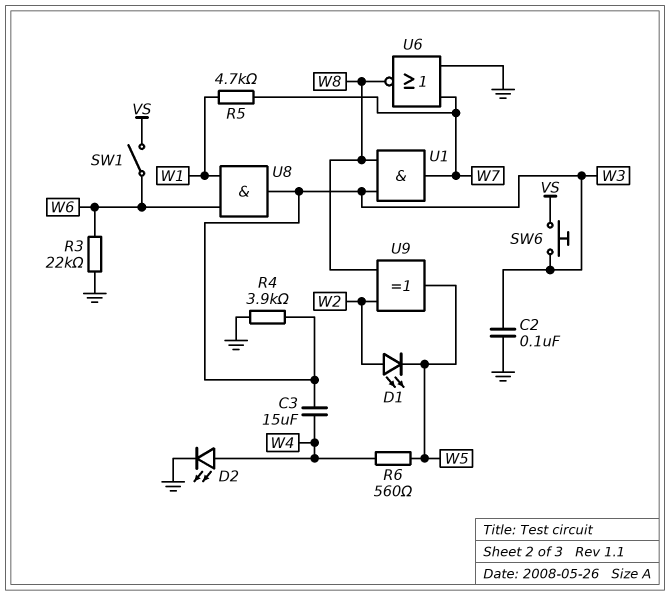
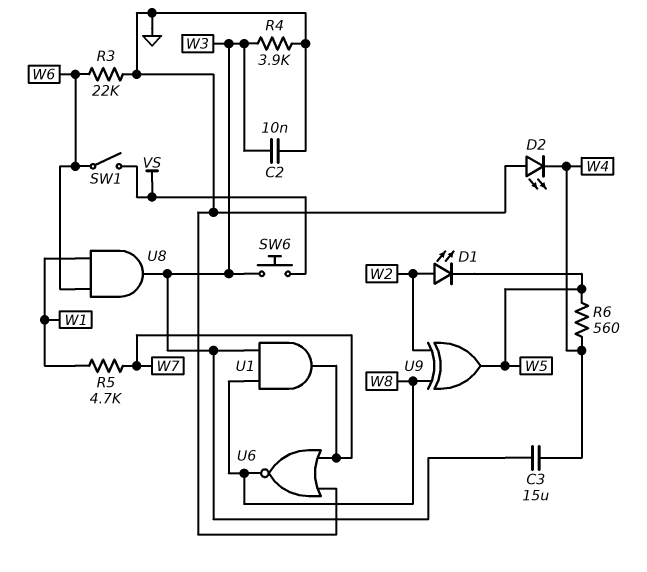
C2: 100nF (GND, W3) -> 10nF (GND, W3)
D2: LED (A W4, K GND) -> LED (A GND, K W4)

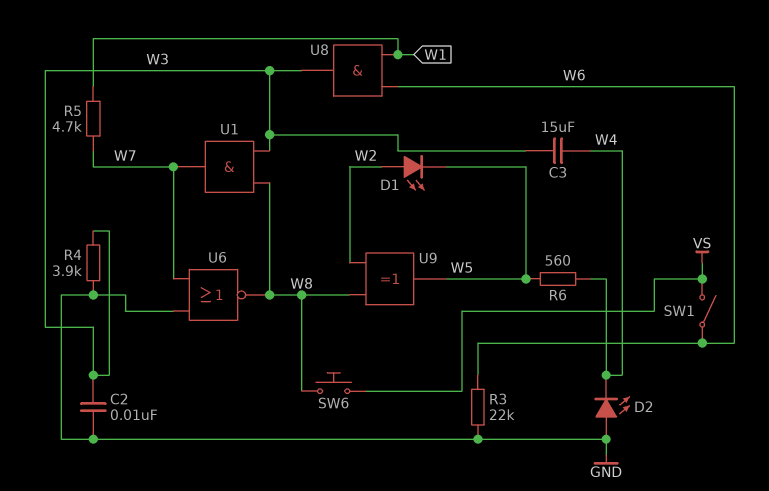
SW6: button (VS, W3) -> button (VS, W8)

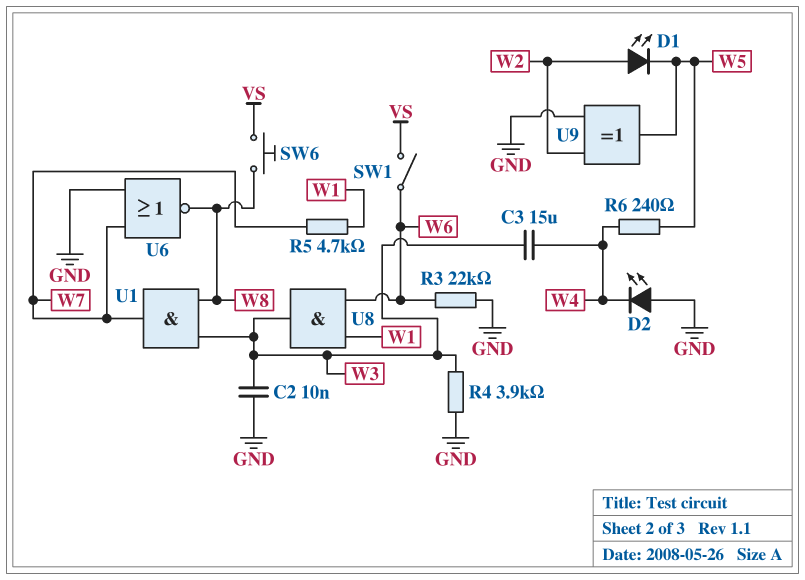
R6: 560 (W4, W5) -> 240 (W4, W5)
U9: XOR (in W2, in W8, out W5) -> XOR (in GND, in W2, out W5)

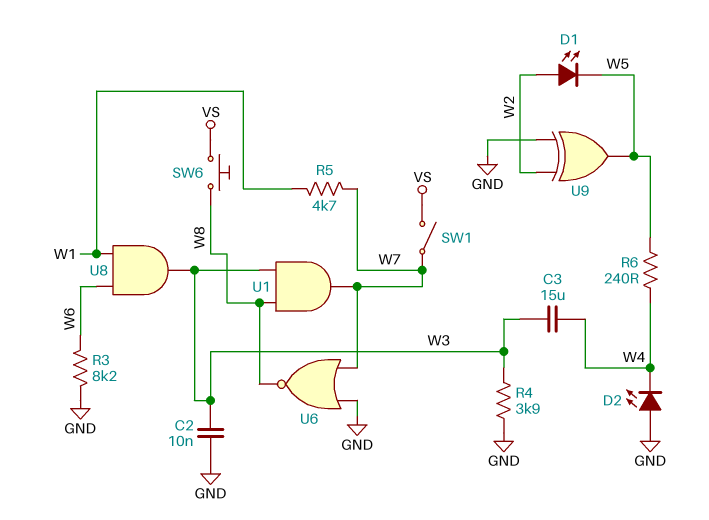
R3: 22k (GND, W6) -> 8.2k (GND, W6)
SW1: switch (VS, W6) -> switch (VS, W7)

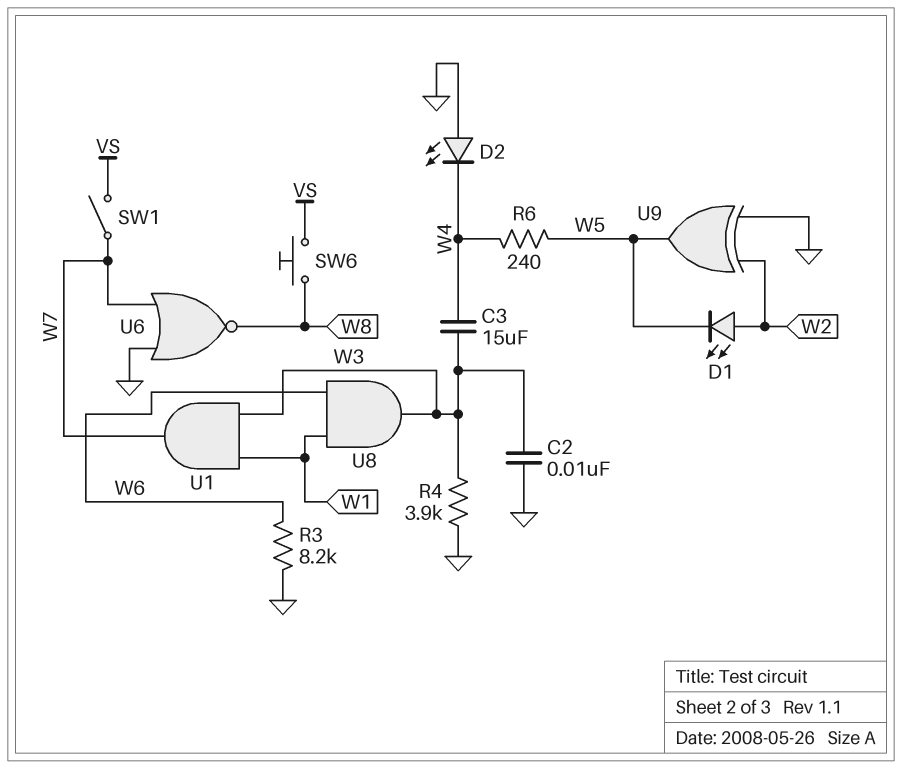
R5: 4.7k (W1, W7) -> none
U1: AND (in W3, in W8, out W7) -> AND (in W1, in W3, out W7)

